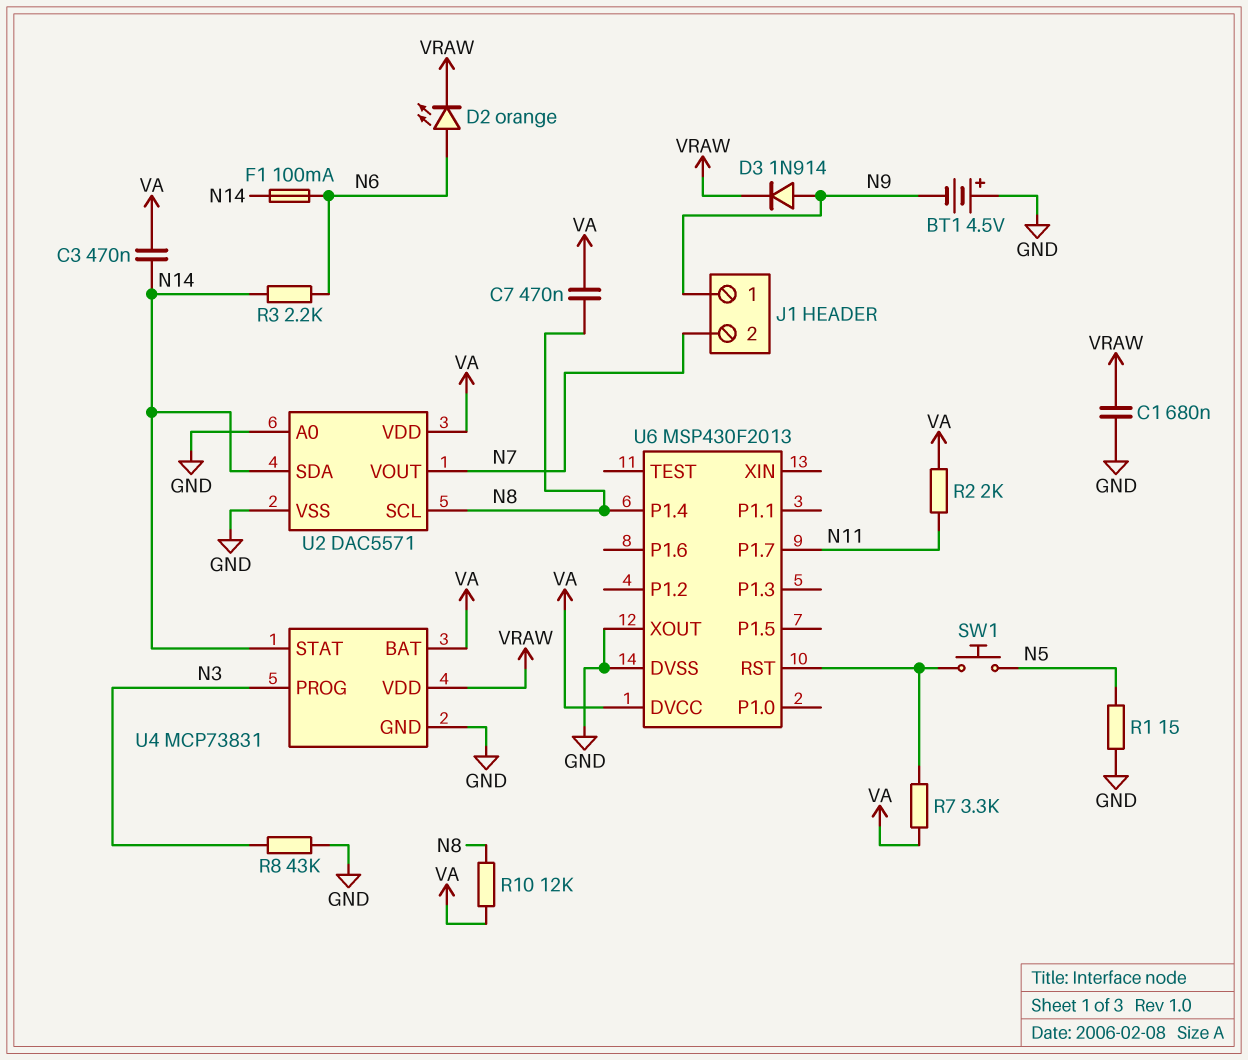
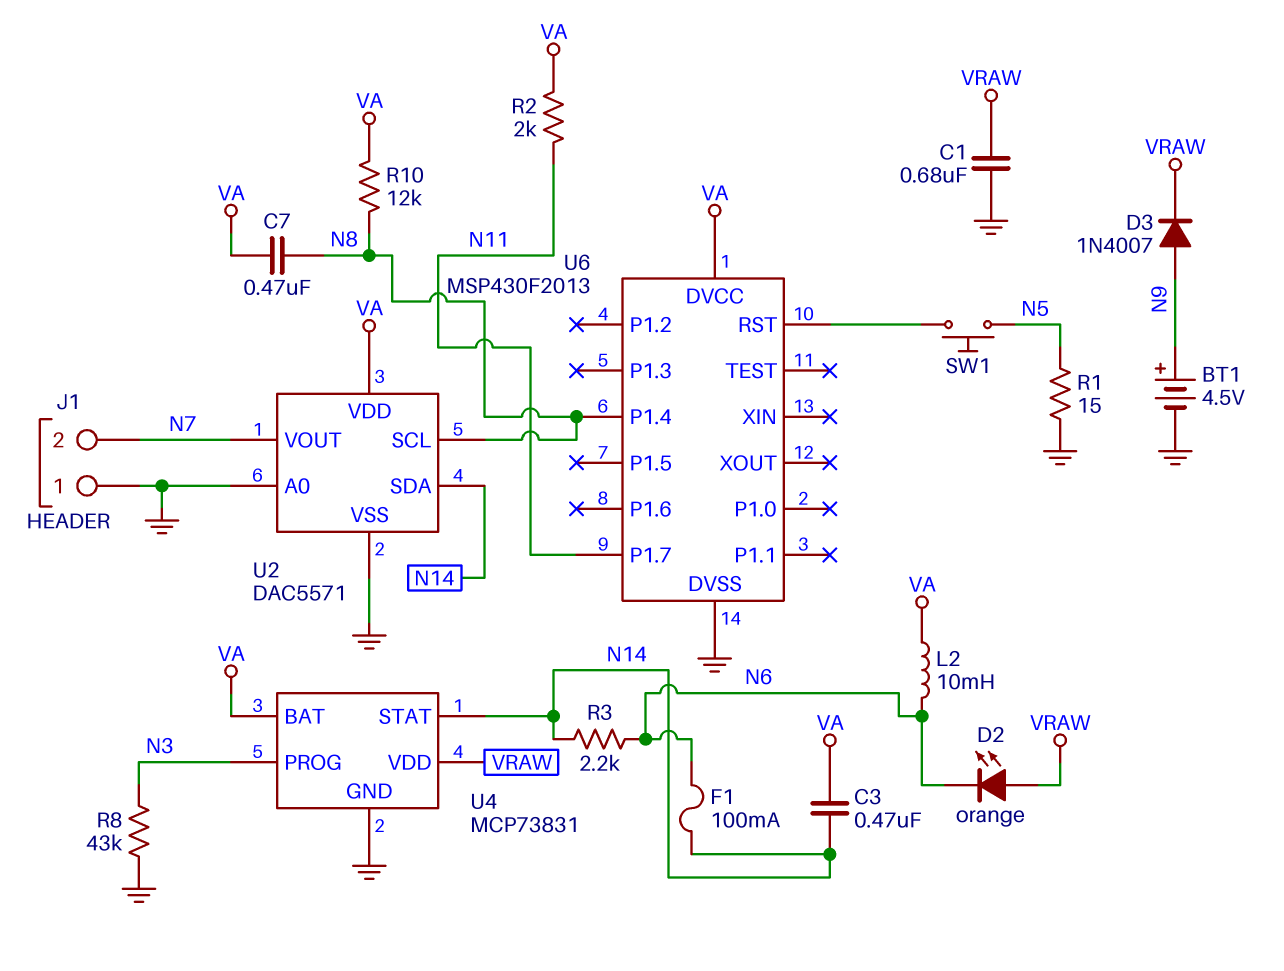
BT1: 4.5V (plus GND, minus N9) -> 4.5V (plus N9, minus GND)
D2: LED orange (A N6, K VRAW) -> LED orange (A VRAW, K N6)
D3: diode 1N914 (A N9, K VRAW) -> diode 1N4007 (A N9, K VRAW)
J1 pin 1: N9 -> GND
L2: none -> 10mH (N6, VA)
R7: 3.3k (U6/RST, VA) -> none
U6 pin XOUT: GND -> none

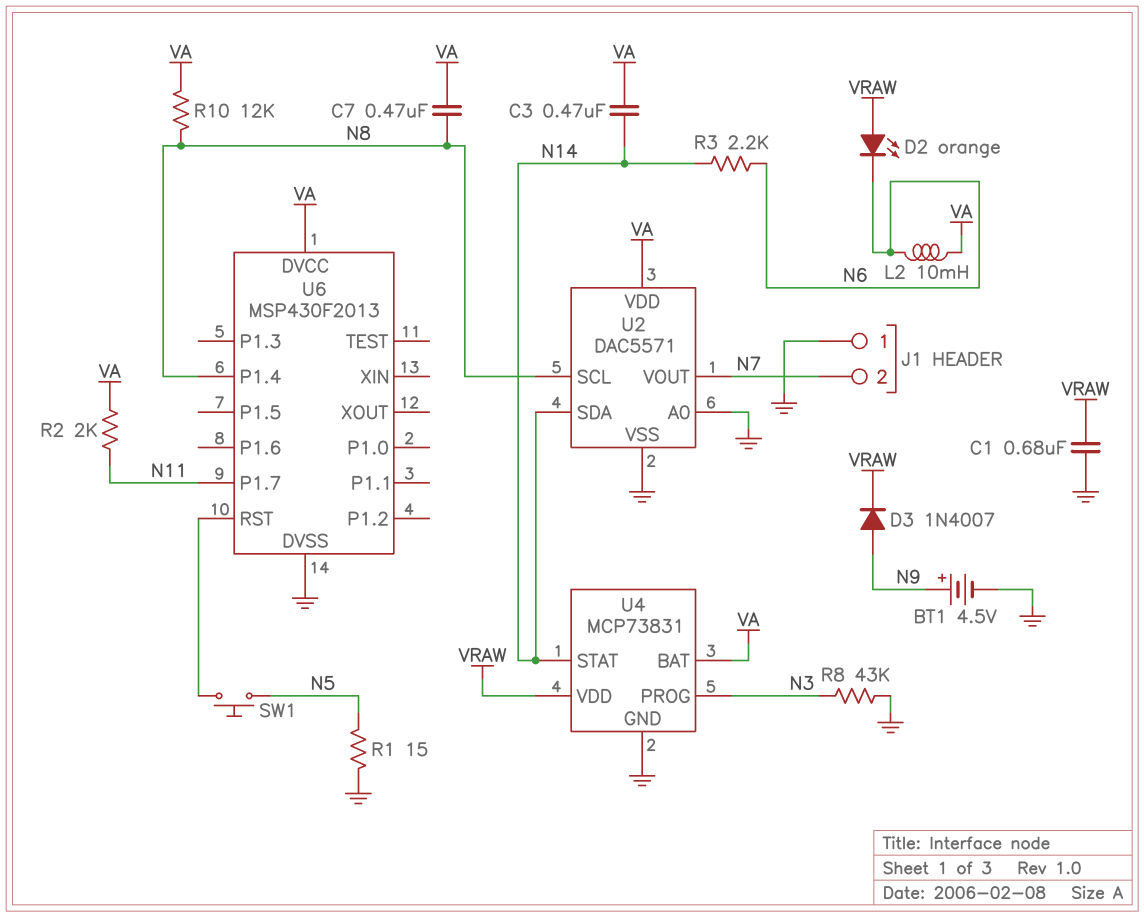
F1: 100mA (N6, N14) -> none

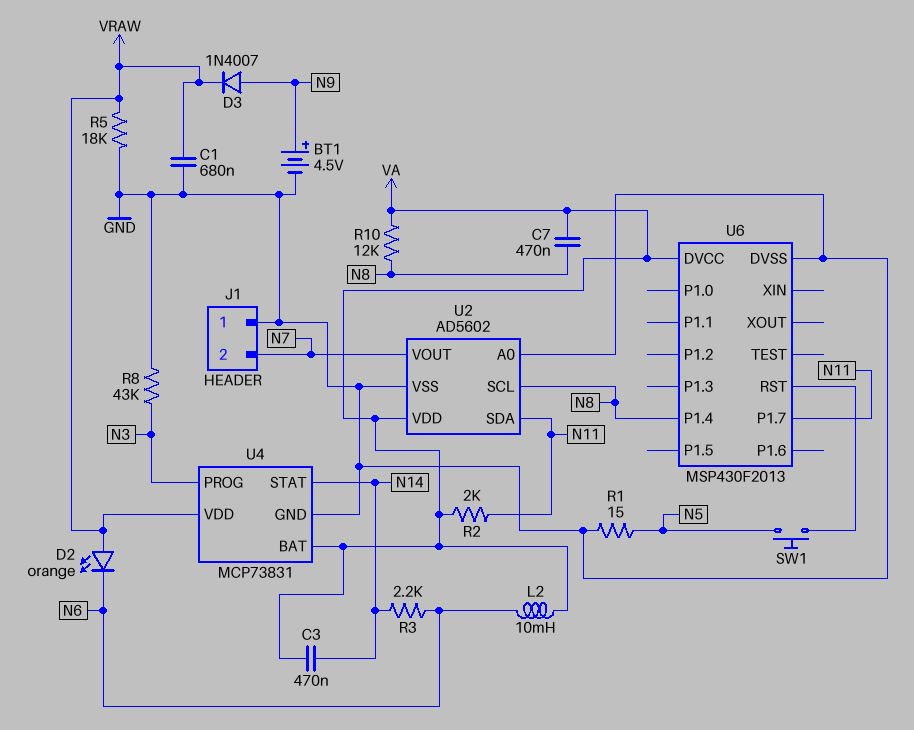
R5: none -> 18k (GND, VRAW)
U2: DAC5571 -> AD5602
U2 pin SDA: N14 -> N11

